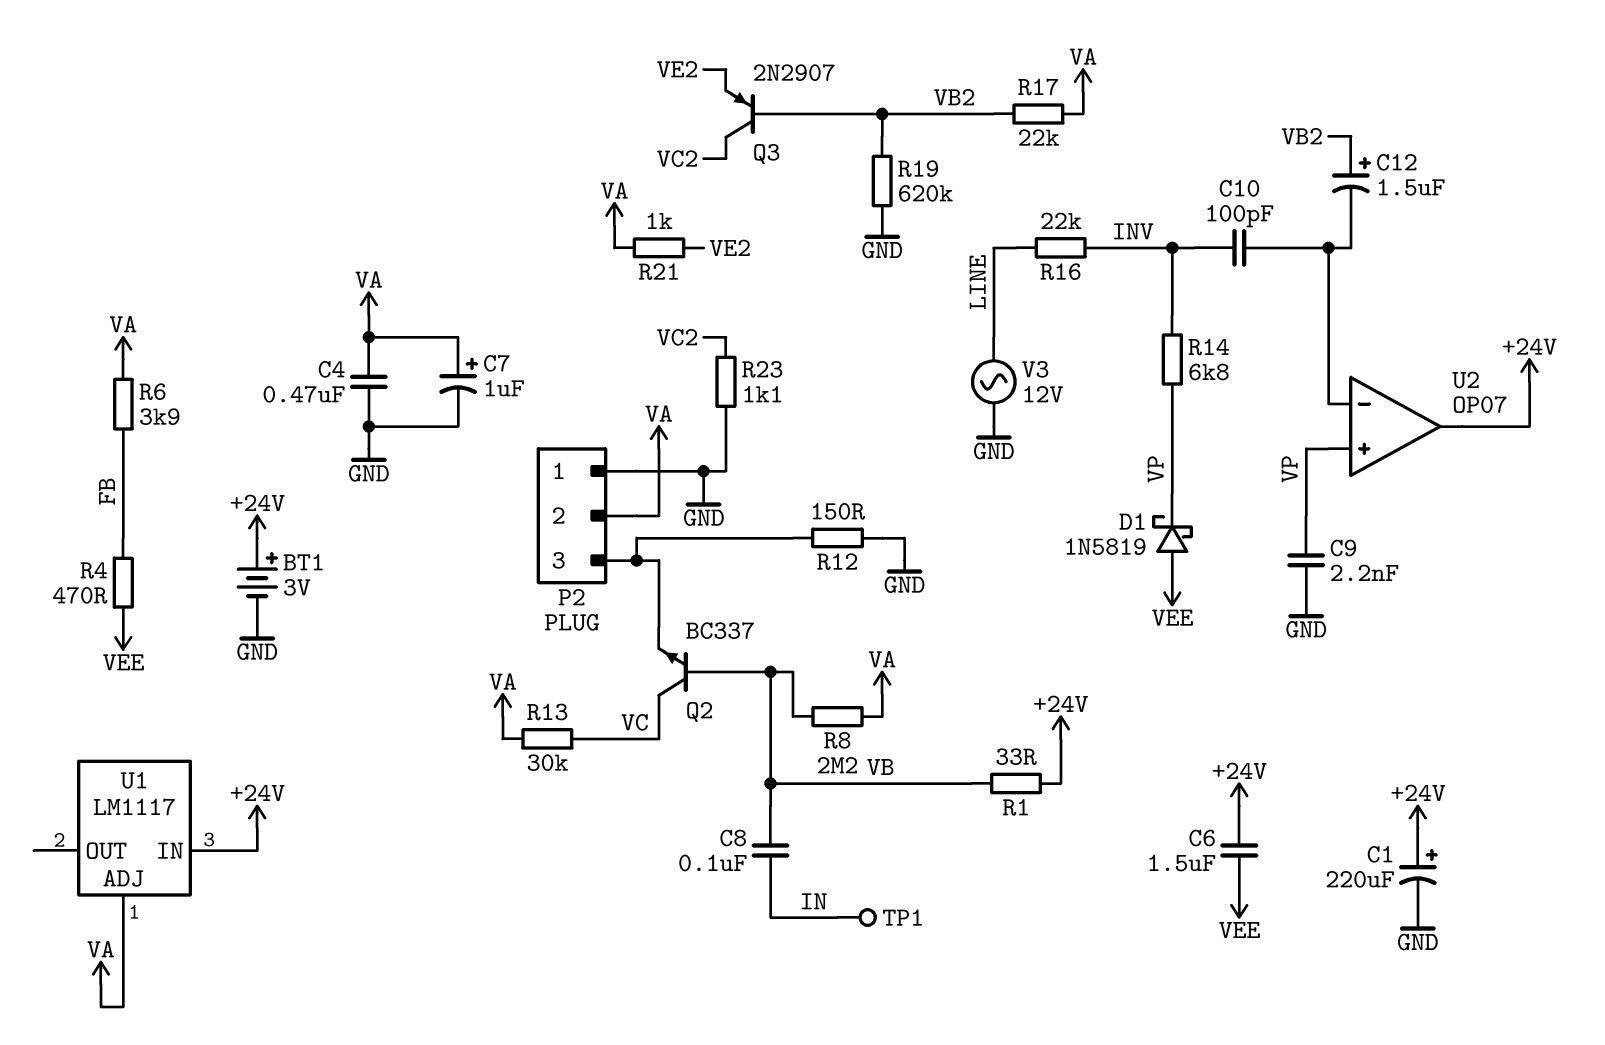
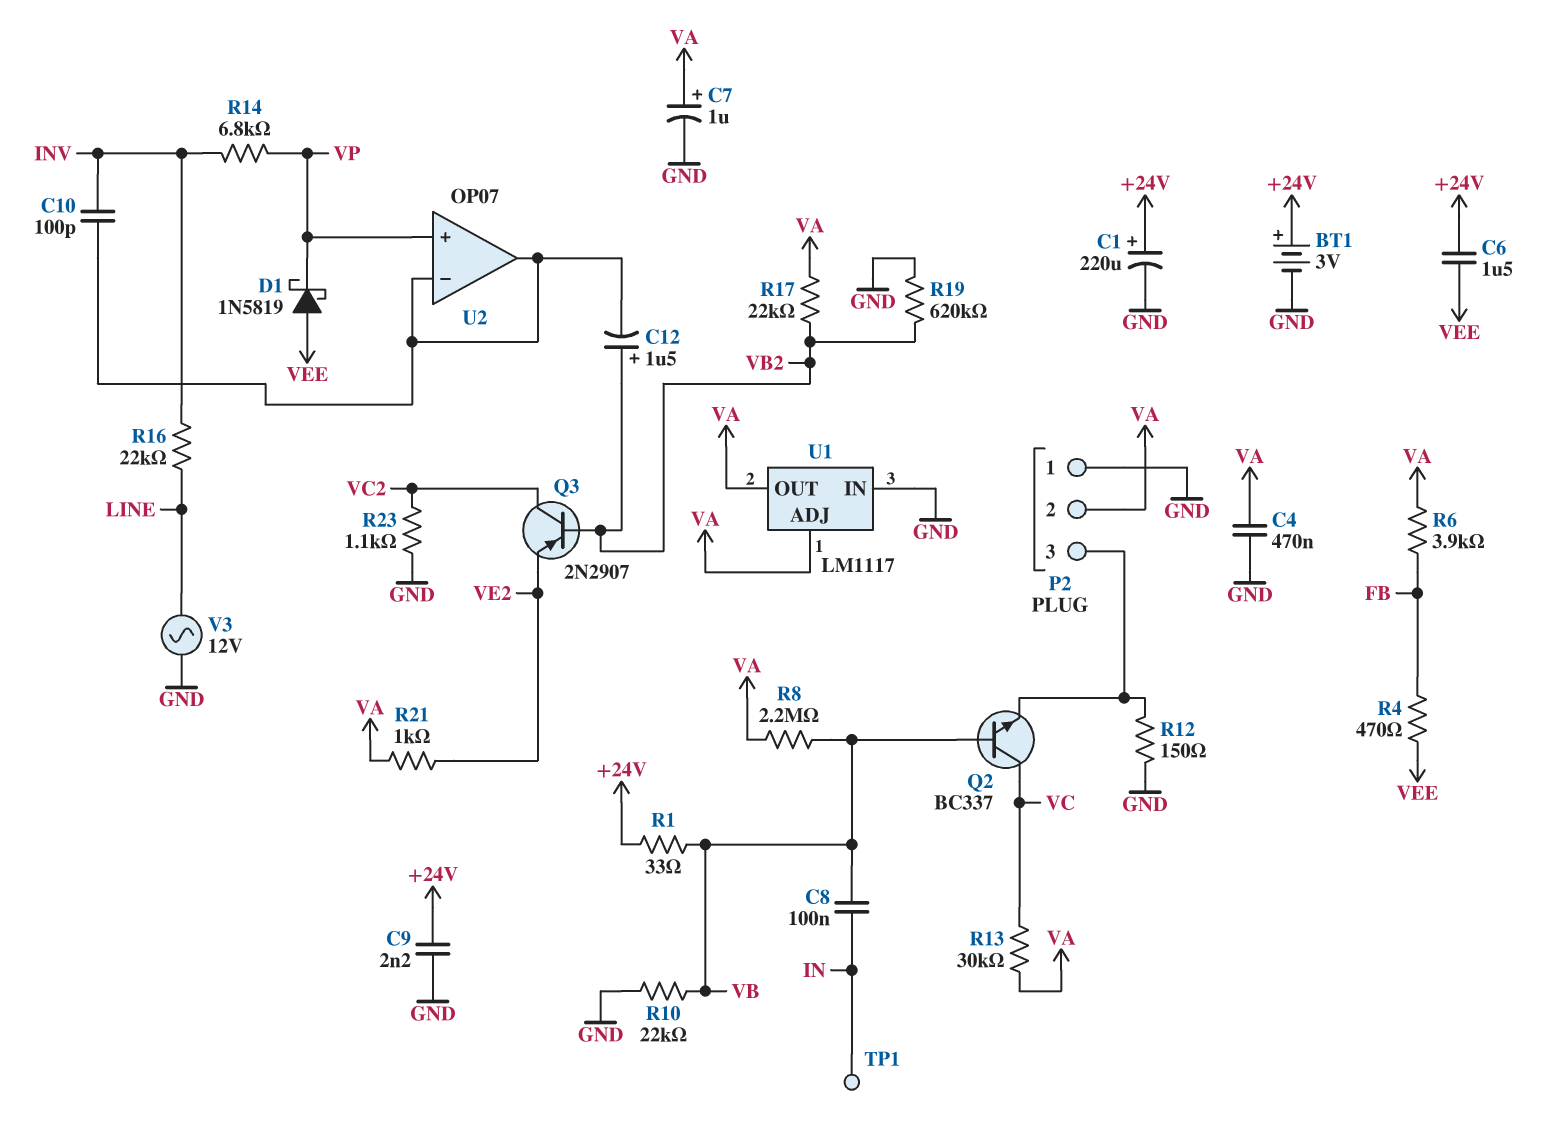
C9: 2.2nF (GND, VP) -> 2.2nF (+24V, GND)
R10: none -> 22k (GND, VB)
U1 pin IN: +24V -> GND
U1 pin OUT: none -> VA
U2 pin out: +24V -> U2/in-

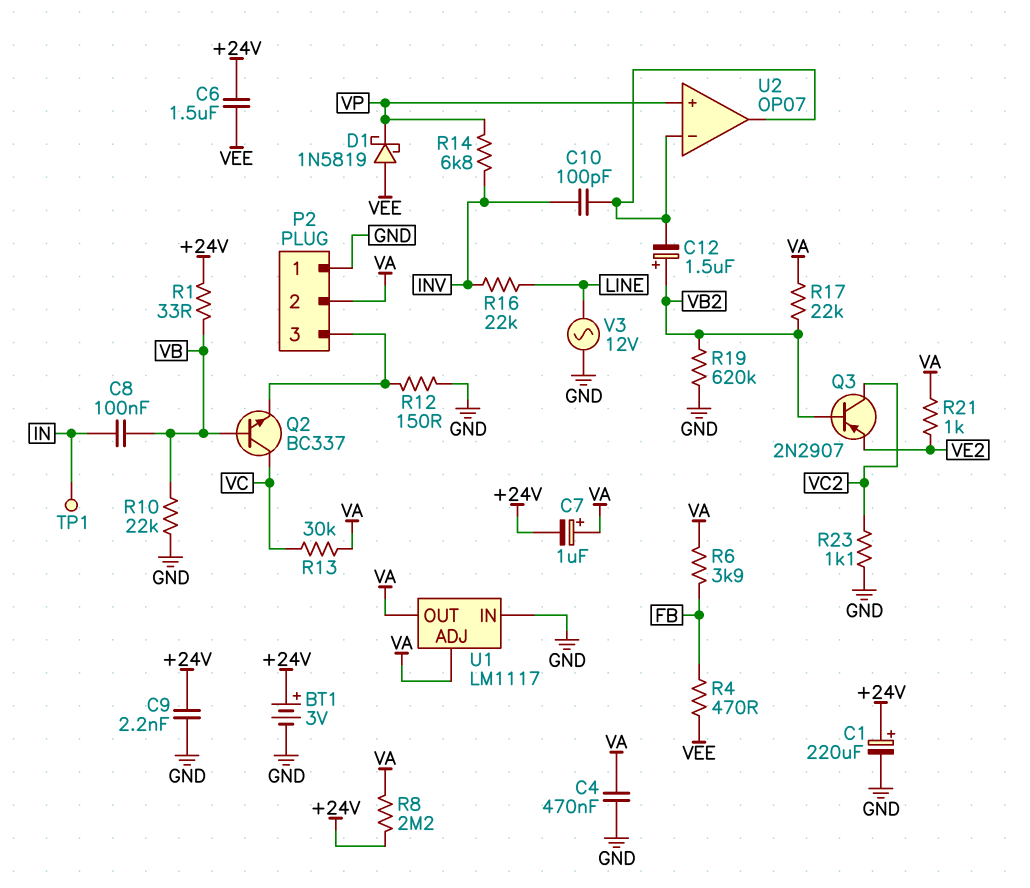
C7: 1uF (plus VA, minus GND) -> 1uF (plus VA, minus +24V)
R8: 2.2M (VA, VB) -> 2.2M (+24V, VA)

